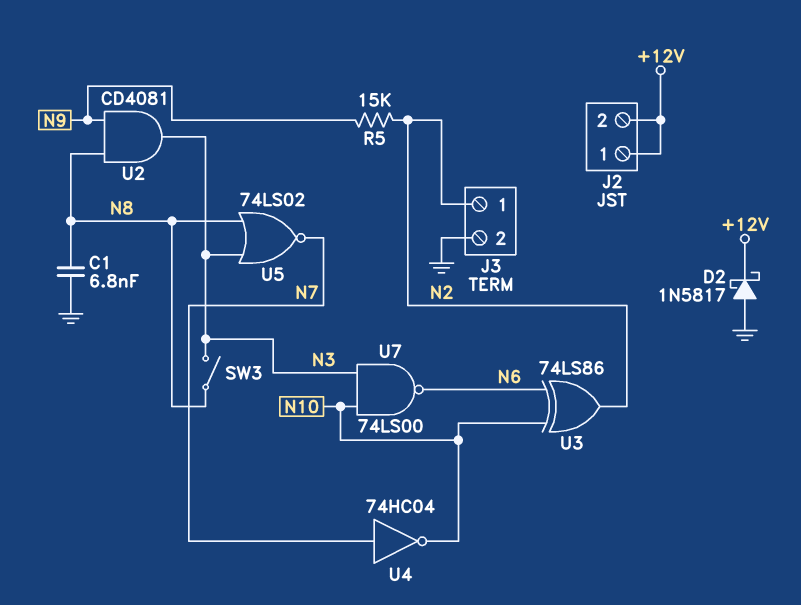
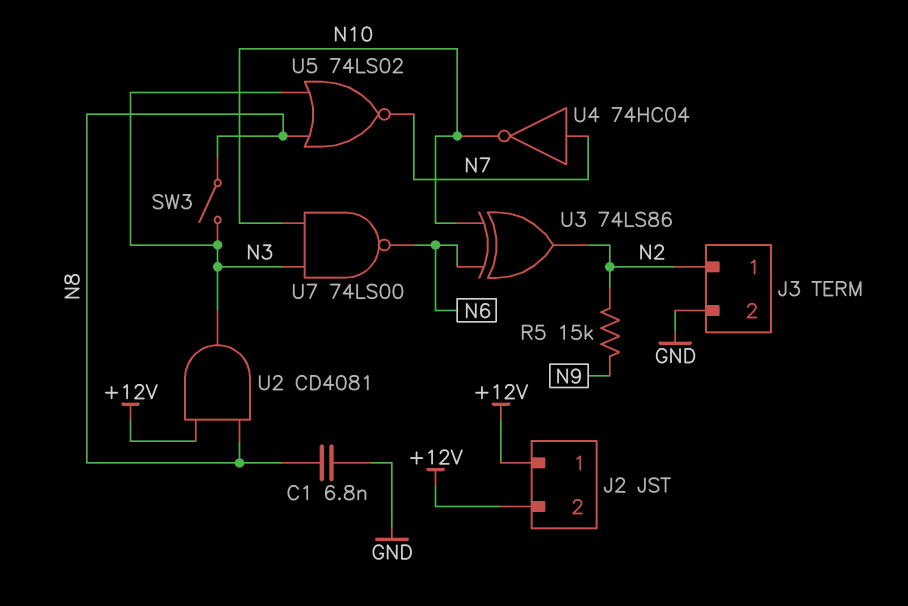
D2: schottky 1N5817 (A GND, K +12V) -> none
U2: AND CD4081 (in N8, in N9, out N3) -> AND CD4081 (in +12V, in N8, out N3)

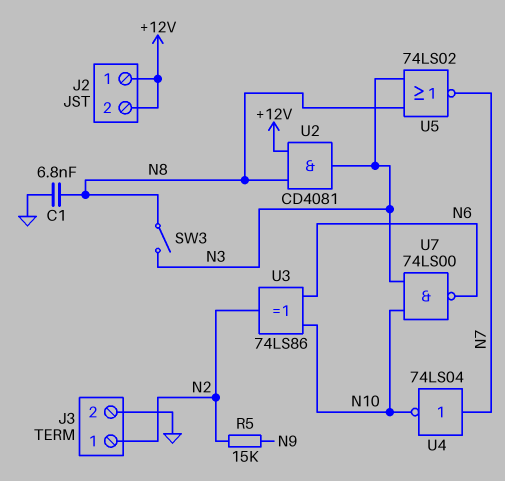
U4: NOT 74HC04 (in N7, out N10) -> NOT 74LS04 (in N7, out N10)

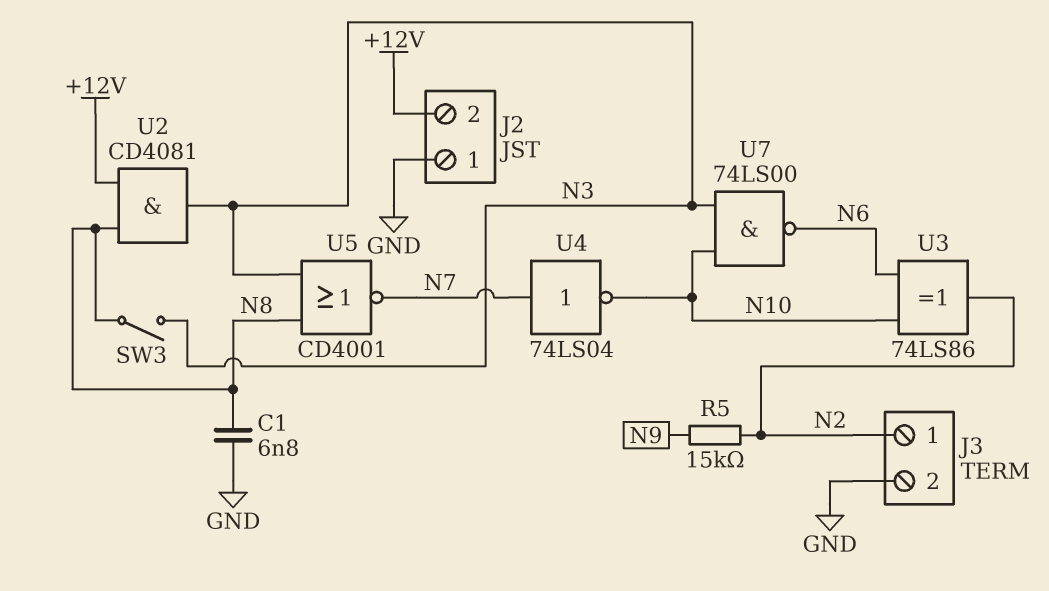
J2 pin 1: +12V -> GND
U5: NOR 74LS02 (in N3, in N8, out N7) -> NOR CD4001 (in N3, in N8, out N7)

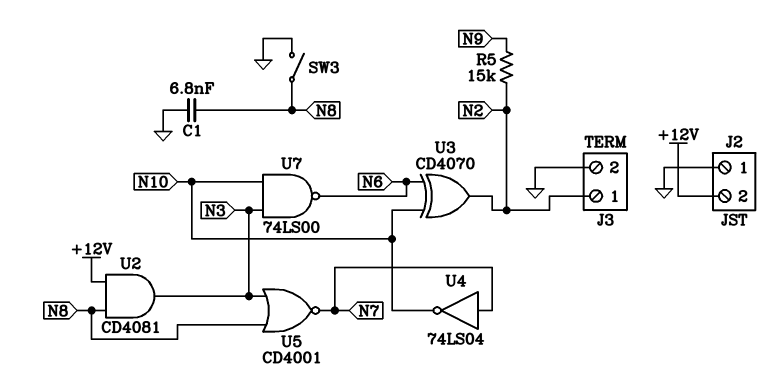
SW3: switch (N3, N8) -> switch (GND, N8)
U3: XOR 74LS86 (in N6, in N10, out N2) -> XOR CD4070 (in N6, in N10, out N2)

